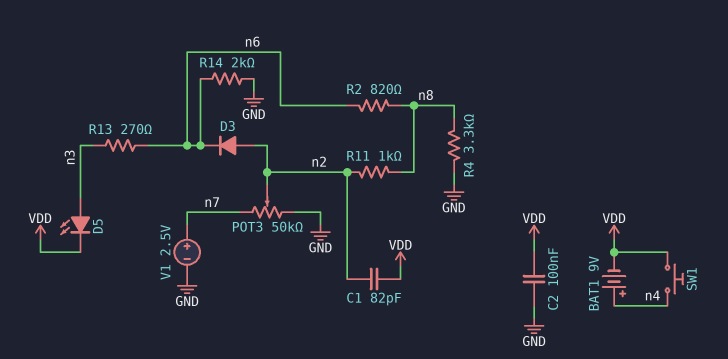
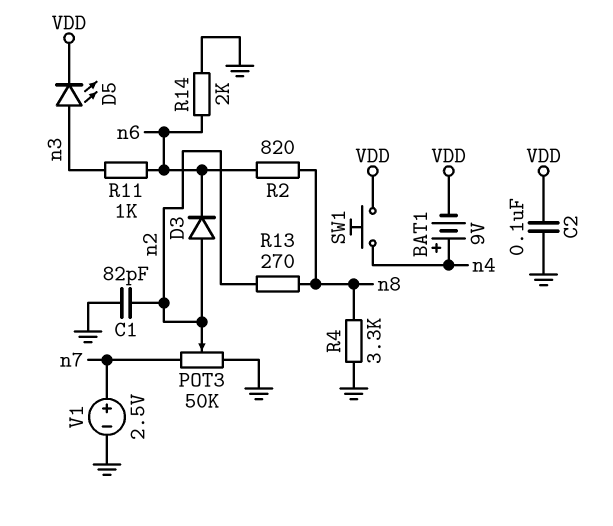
C1: 82pF (VDD, n2) -> 82pF (GND, n2)
R11: 1k (n2, n8) -> 1k (n3, n6)
R13: 270 (n3, n6) -> 270 (n2, n8)

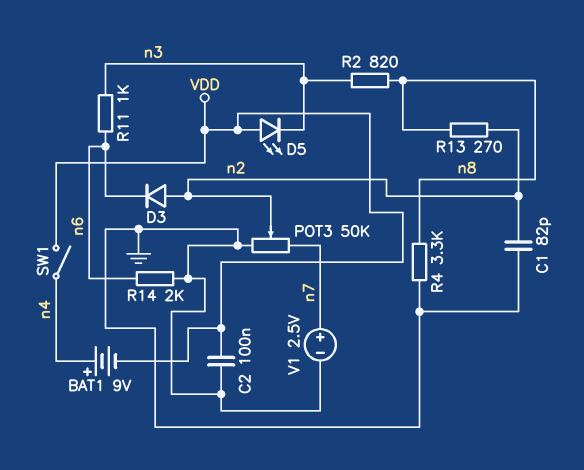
D5: LED (A n3, K VDD) -> LED (A VDD, K n3)
R2: 820 (n6, n8) -> 820 (n3, n8)
SW1: button (VDD, n4) -> switch (VDD, n4)

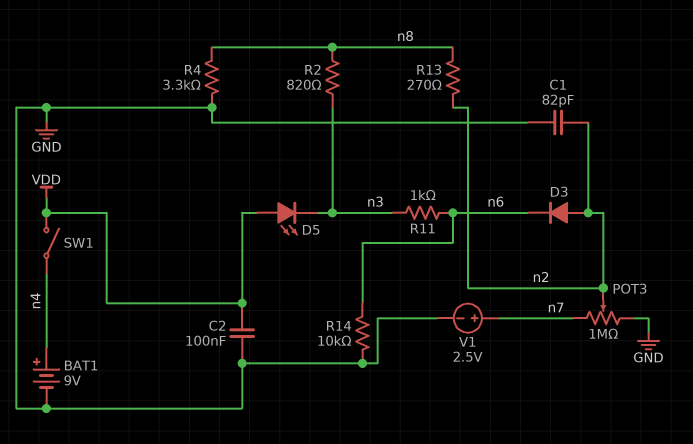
BAT1: 9V (plus n4, minus VDD) -> 9V (plus n4, minus GND)
POT3: 50k (GND, n7, wiper n2) -> 1M (GND, n7, wiper n2)
R14: 2k (GND, n6) -> 10k (GND, n6)

